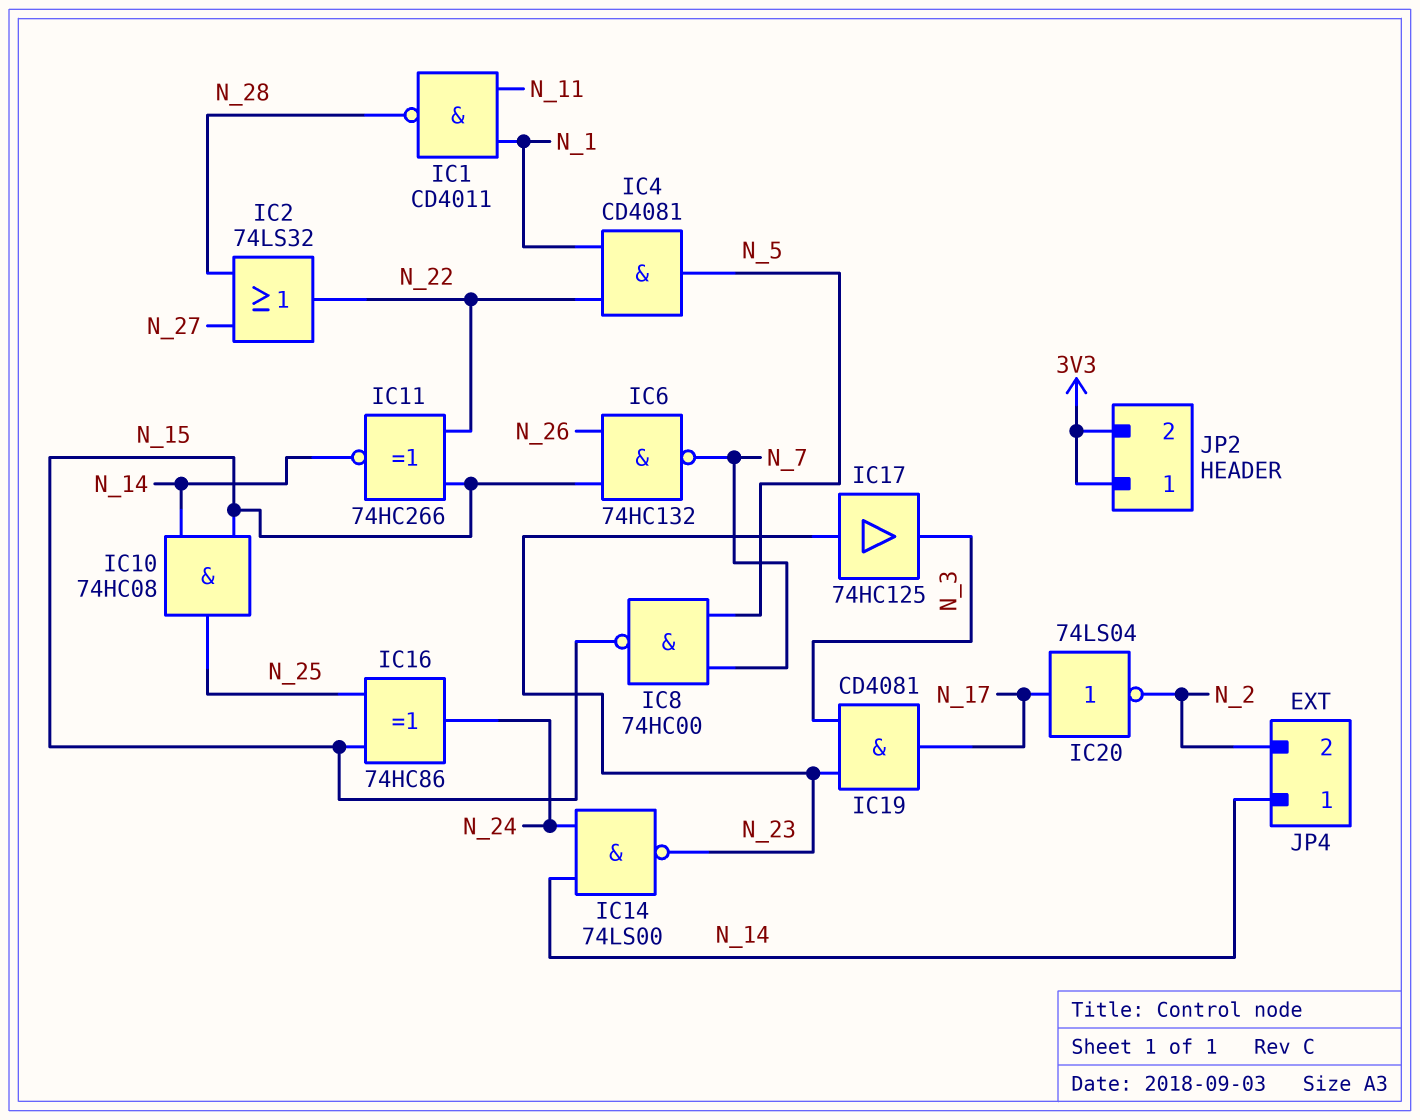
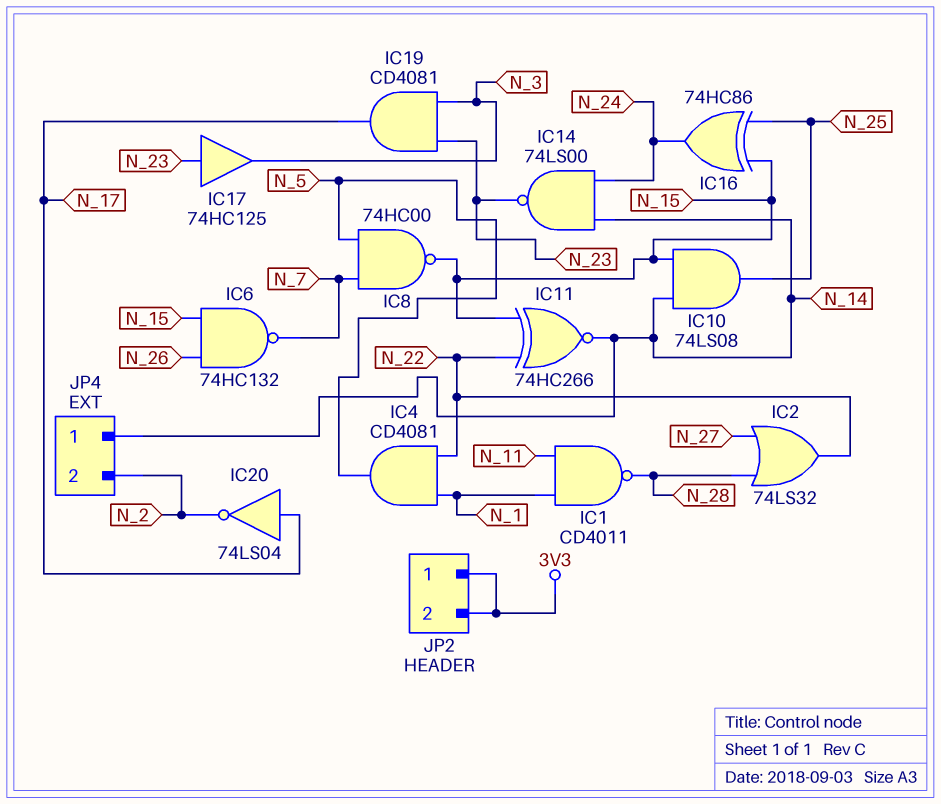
IC10: AND 74HC08 (in N_14, in N_15, out N_25) -> AND 74LS08 (in N_14, in N_15, out N_25)

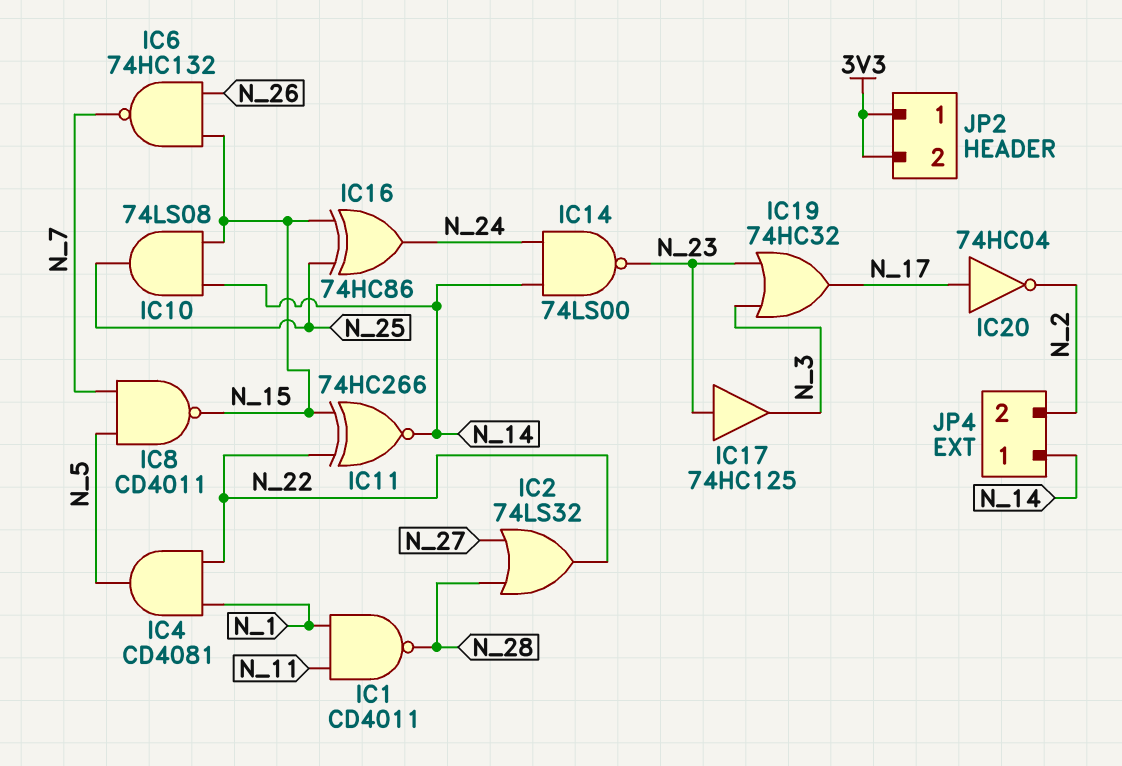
IC8: NAND 74HC00 (in N_5, in N_7, out N_15) -> NAND CD4011 (in N_5, in N_7, out N_15)
IC19: AND CD4081 (in N_3, in N_23, out N_17) -> OR 74HC32 (in N_3, in N_23, out N_17)
IC20: NOT 74LS04 (in N_17, out N_2) -> NOT 74HC04 (in N_17, out N_2)

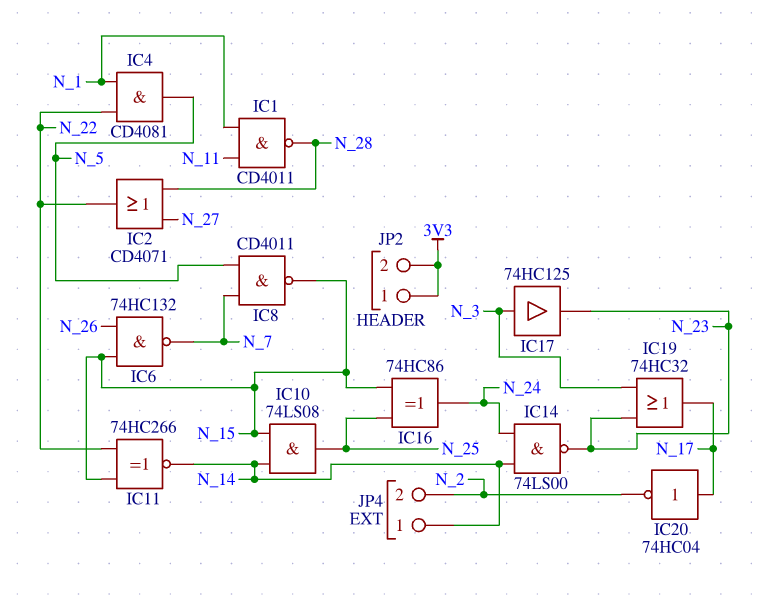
IC2: OR 74LS32 (in N_27, in N_28, out N_22) -> OR CD4071 (in N_27, in N_28, out N_22)
IC17: buffer 74HC125 (in N_23, out N_3) -> buffer 74HC125 (in N_3, out N_23)

